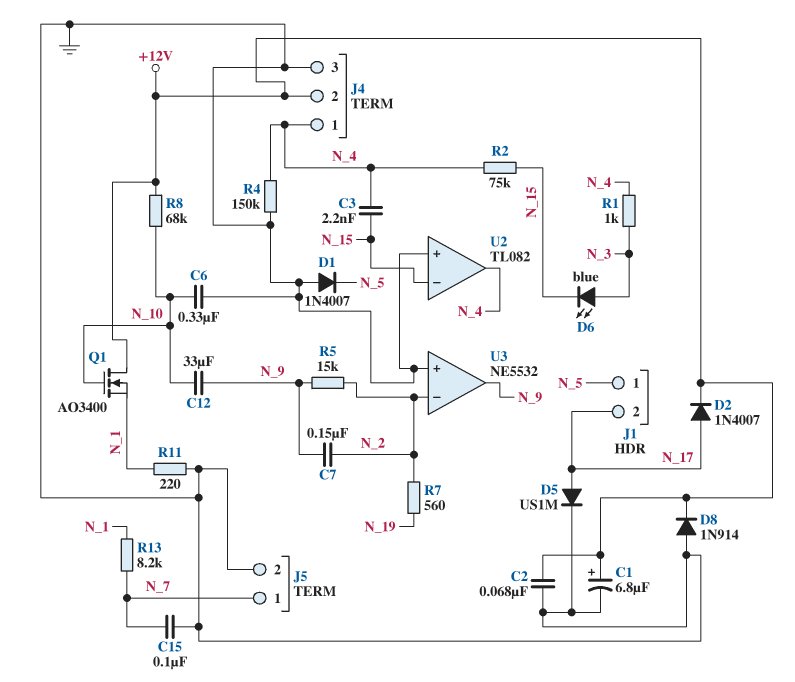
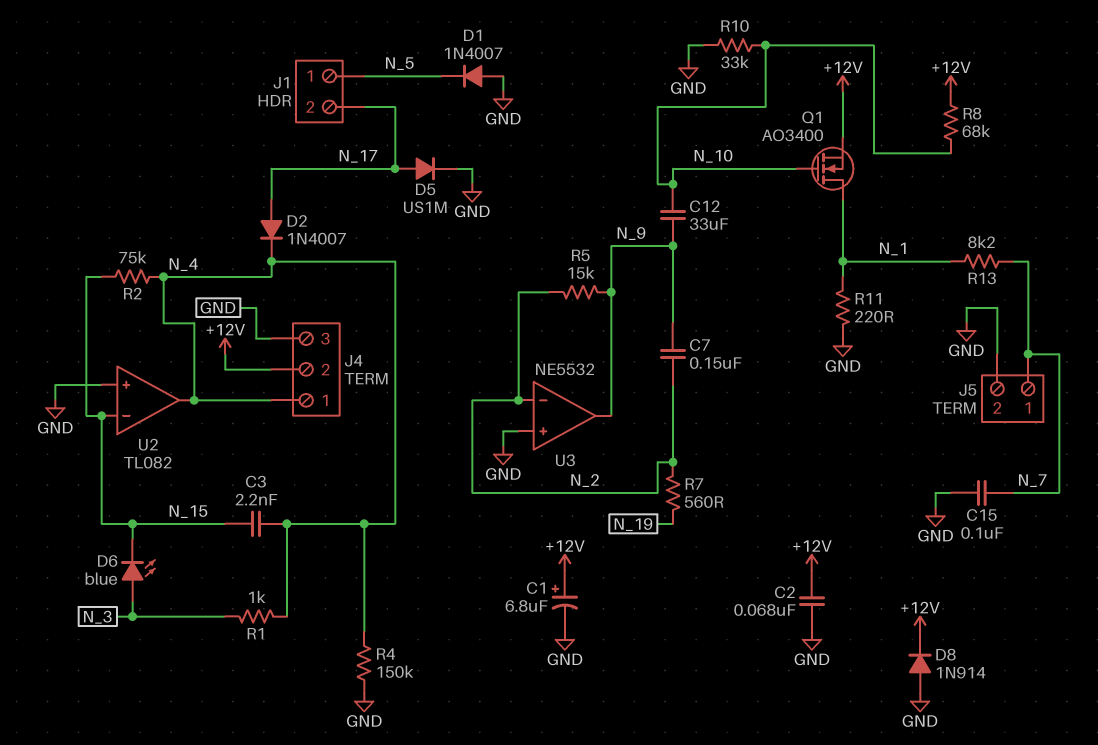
C6: 330nF (GND, N_10) -> none
D2: diode 1N4007 (A N_17, K +12V) -> diode 1N4007 (A N_17, K N_4)
Q1: NMOS AO3400 (G N_10, D +12V, S N_1) -> NMOS AO3400 (G N_10, D N_1, S +12V)
R10: none -> 33k (GND, N_10)

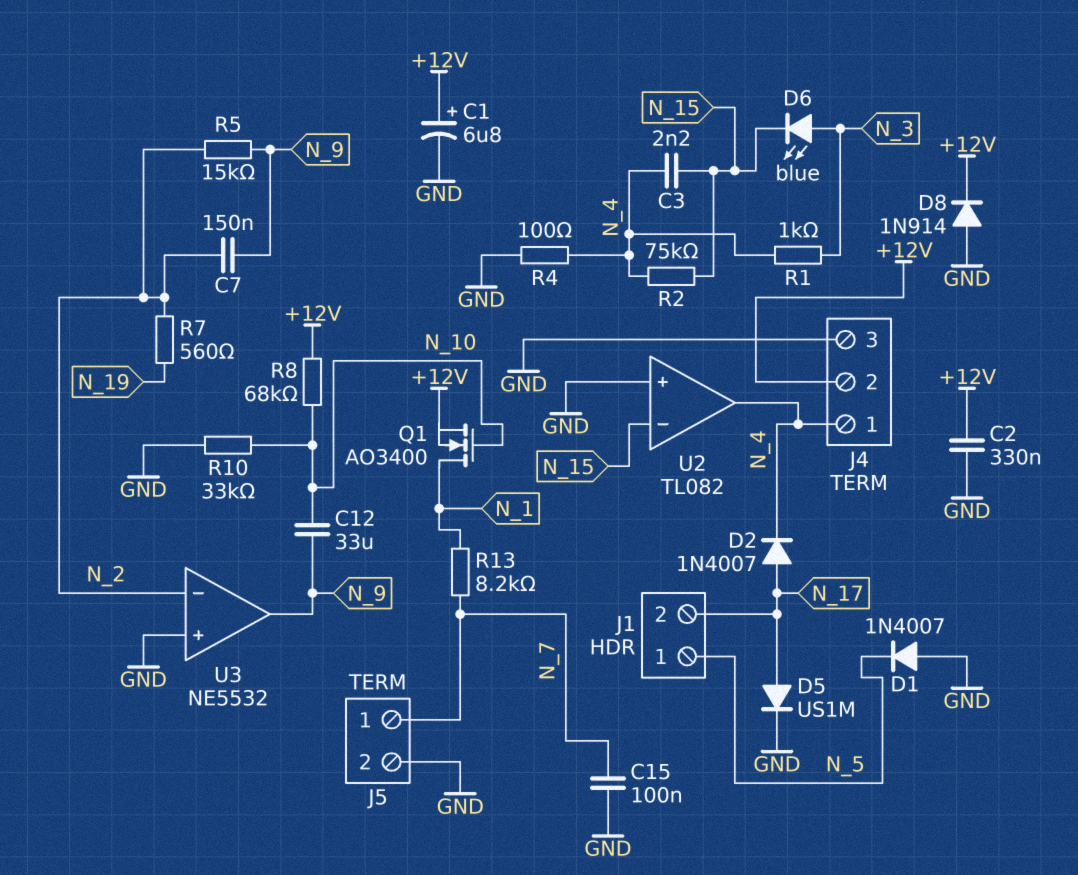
C2: 68nF (+12V, GND) -> 330nF (+12V, GND)
R4: 150k (GND, N_4) -> 100 (GND, N_4)
R11: 220 (GND, N_1) -> none

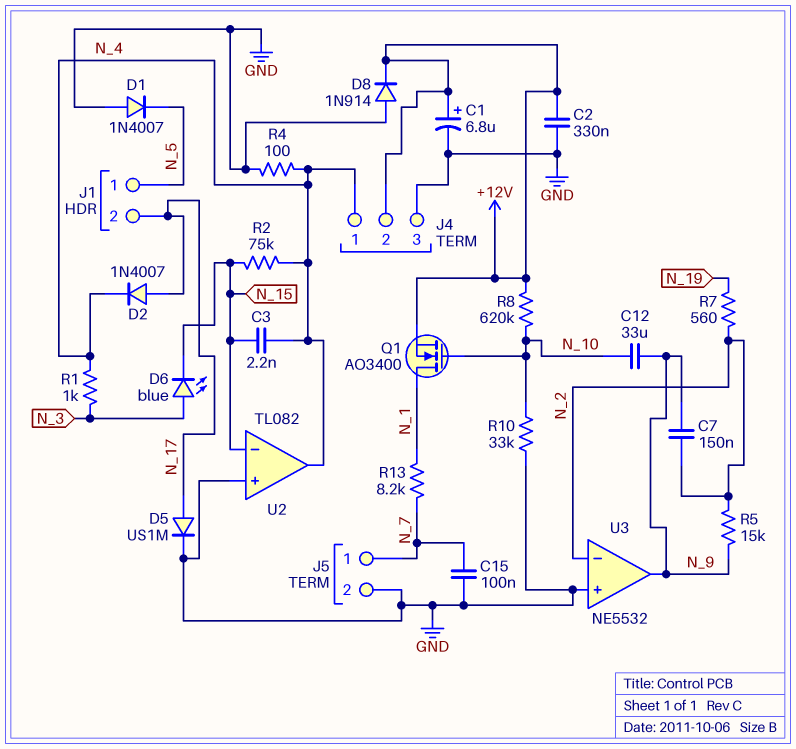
R8: 68k (+12V, N_10) -> 620k (+12V, N_10)

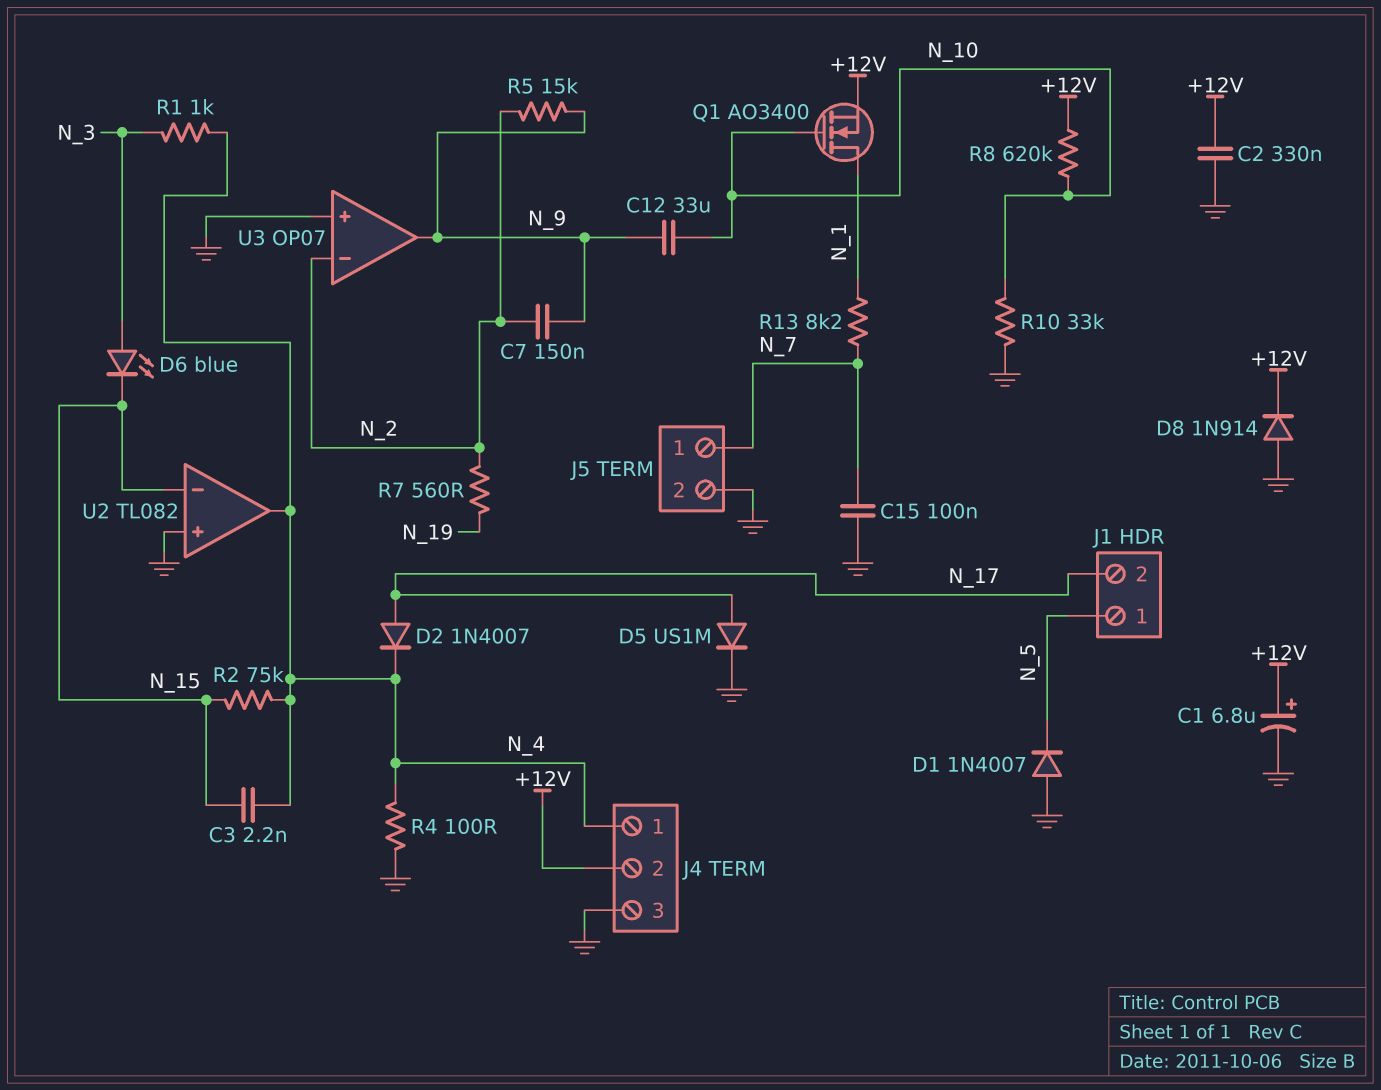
U3: NE5532 -> OP07

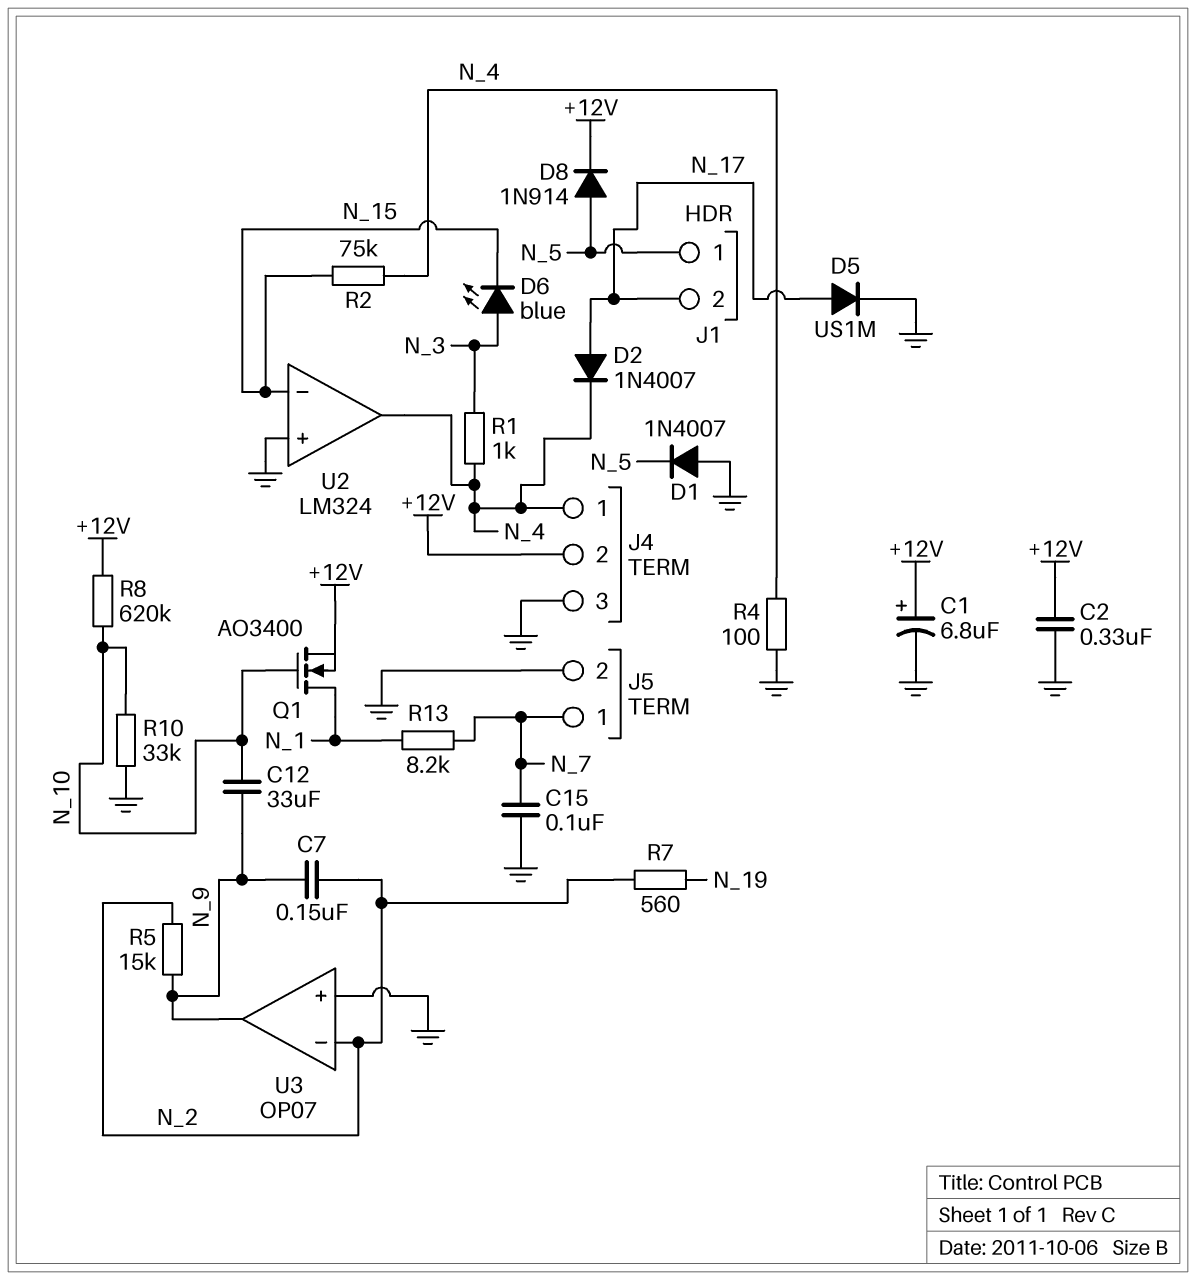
C3: 2.2nF (N_4, N_15) -> none
D8: diode 1N914 (A GND, K +12V) -> diode 1N914 (A N_5, K +12V)
U2: TL082 -> LM324

